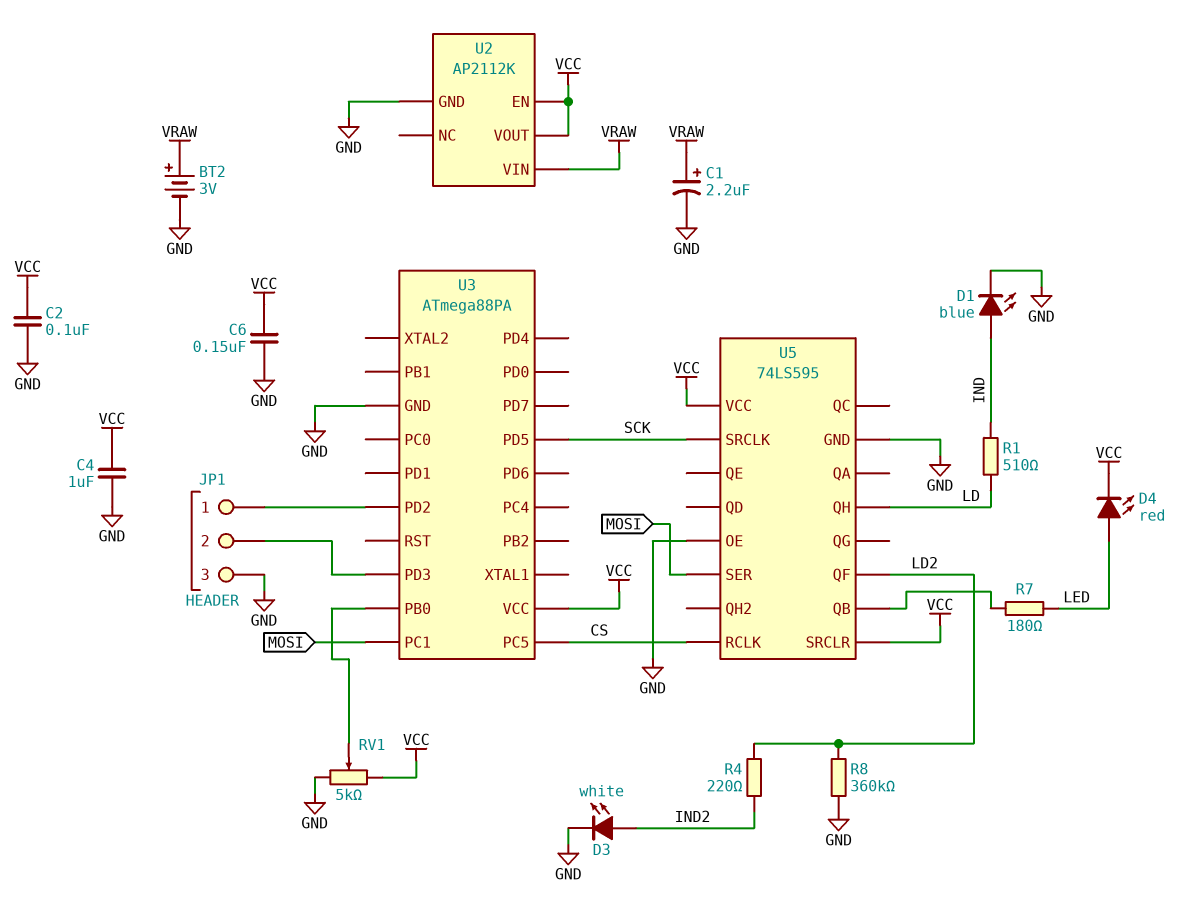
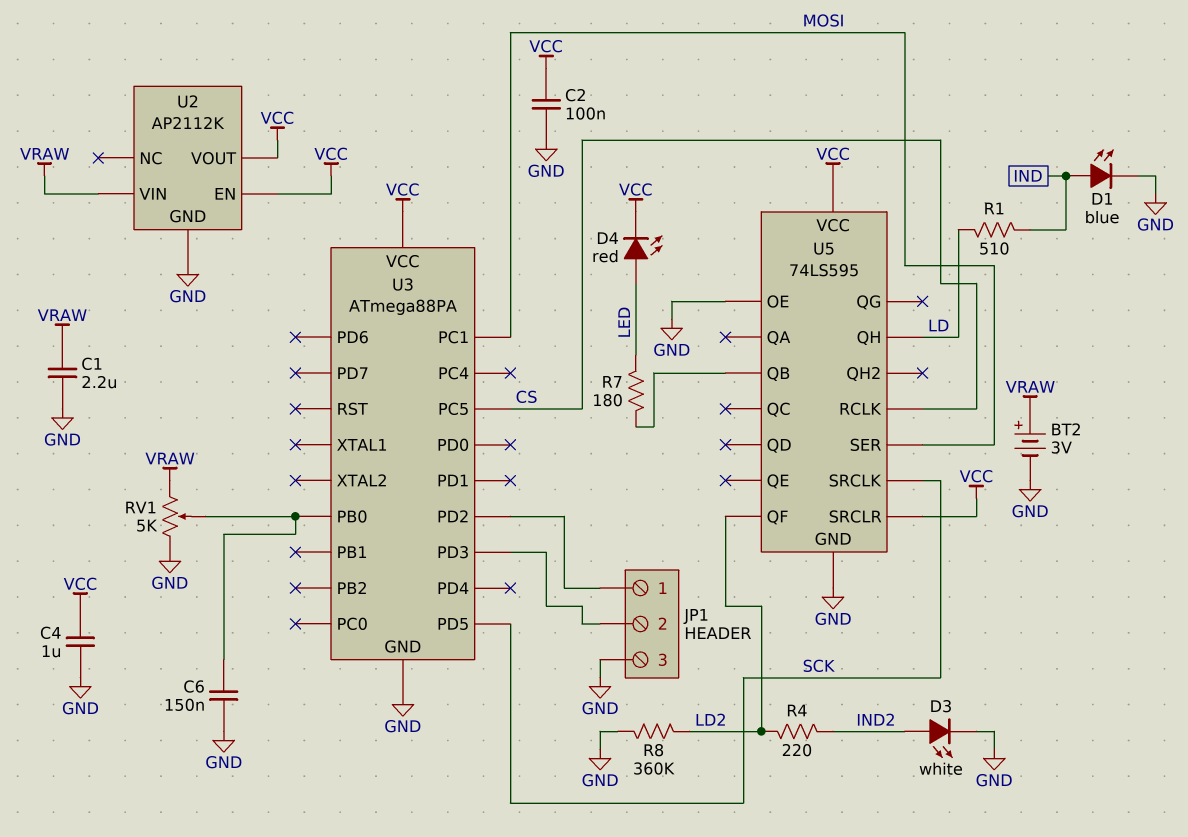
C1: 2.2uF (plus VRAW, minus GND) -> 2.2uF (GND, VRAW)
C6: 150nF (GND, VCC) -> 150nF (GND, U3/PB0)
RV1: 5k (GND, VCC, wiper U3/PB0) -> 5k (GND, VRAW, wiper U3/PB0)

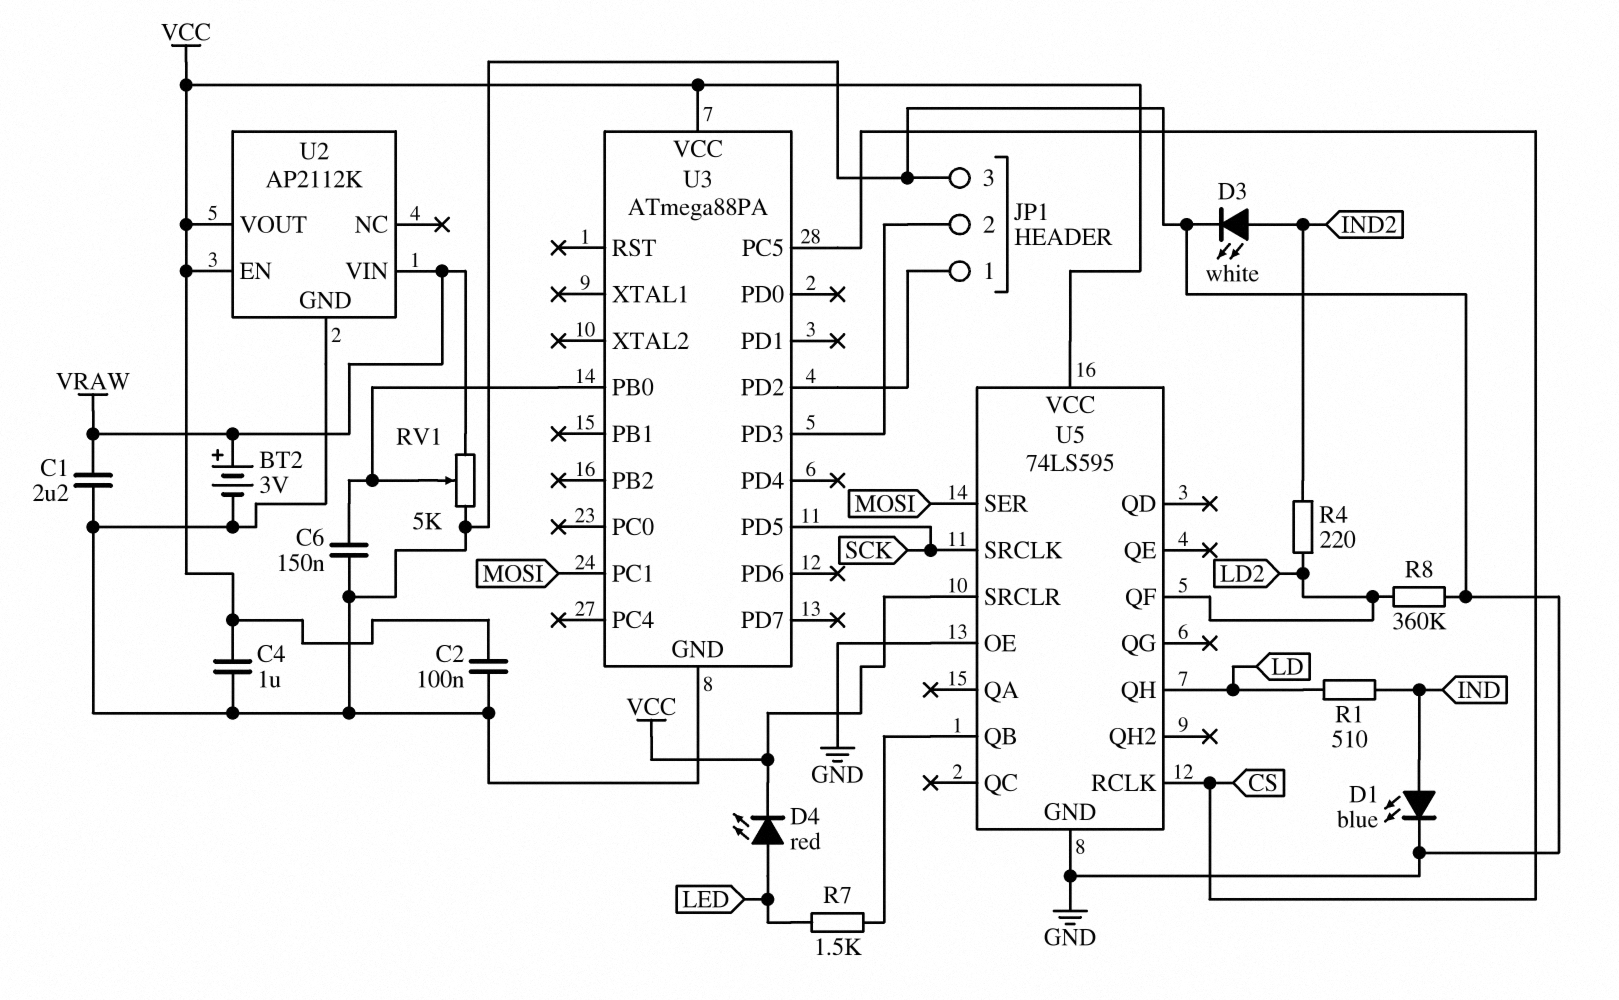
R7: 180 (LED, U5/QB) -> 1.5k (LED, U5/QB)

